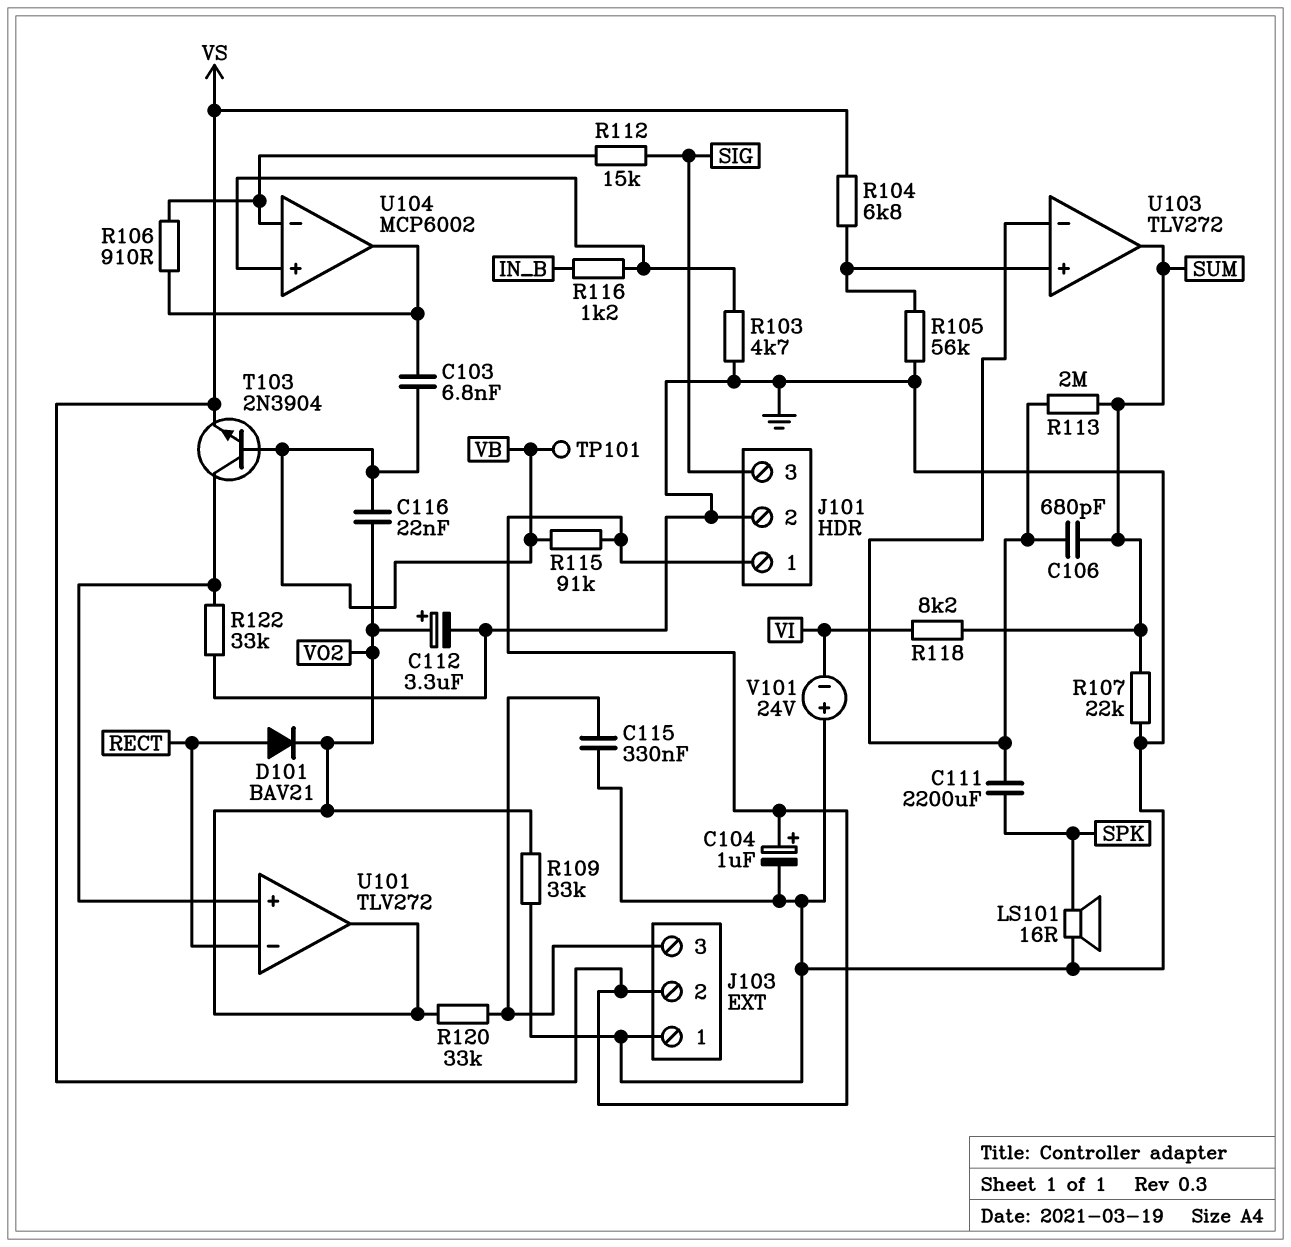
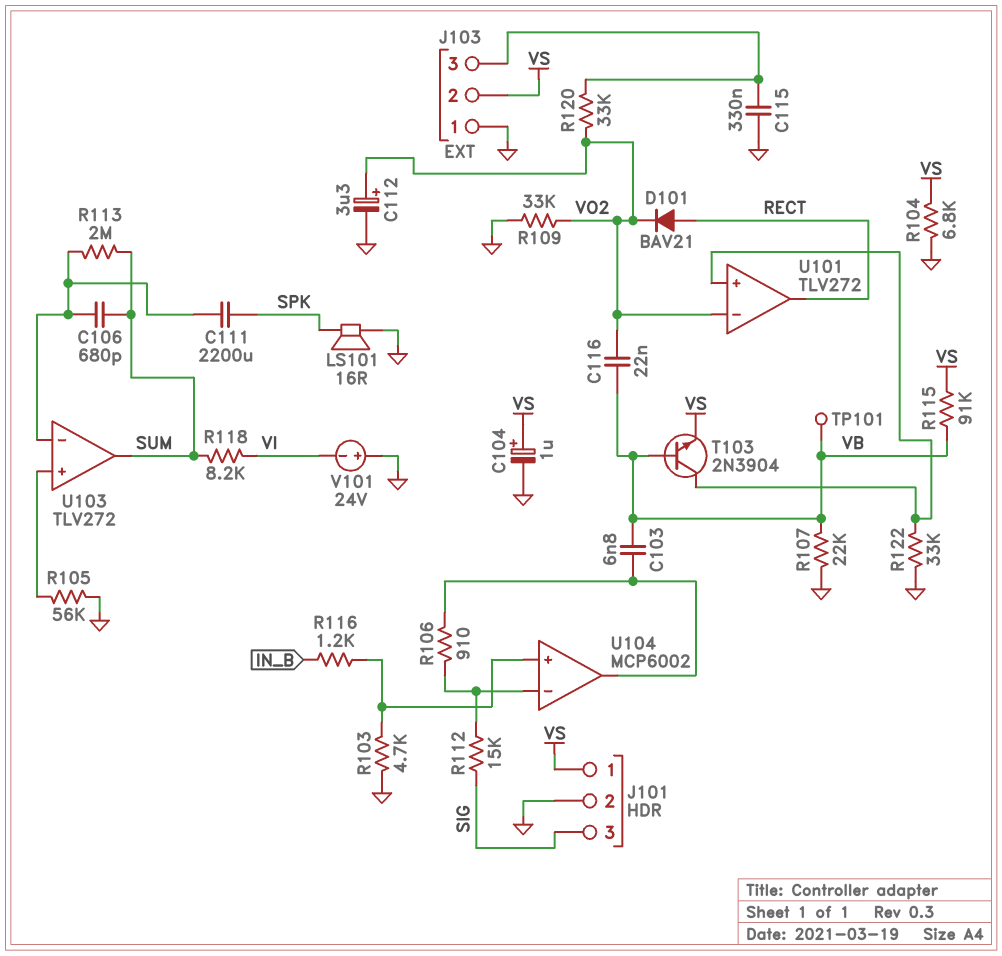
R104: 6.8k (U103/in+, VS) -> 6.8k (GND, VS)
R107: 22k (GND, SUM) -> 22k (GND, VB)
U101 pin in-: RECT -> VO2
U101 pin out: VO2 -> RECT

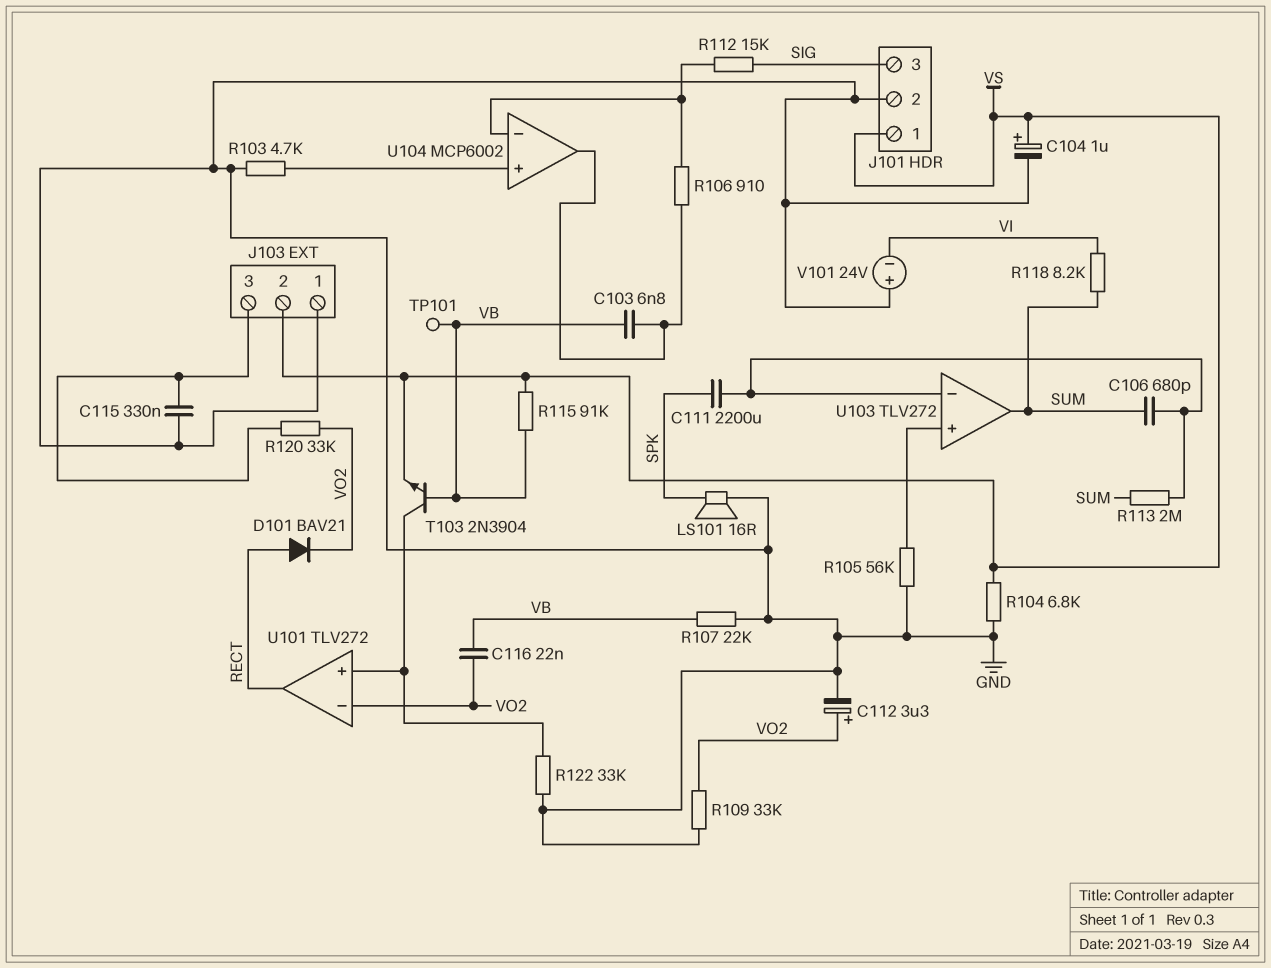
R116: 1.2k (IN_B, U104/in+) -> none

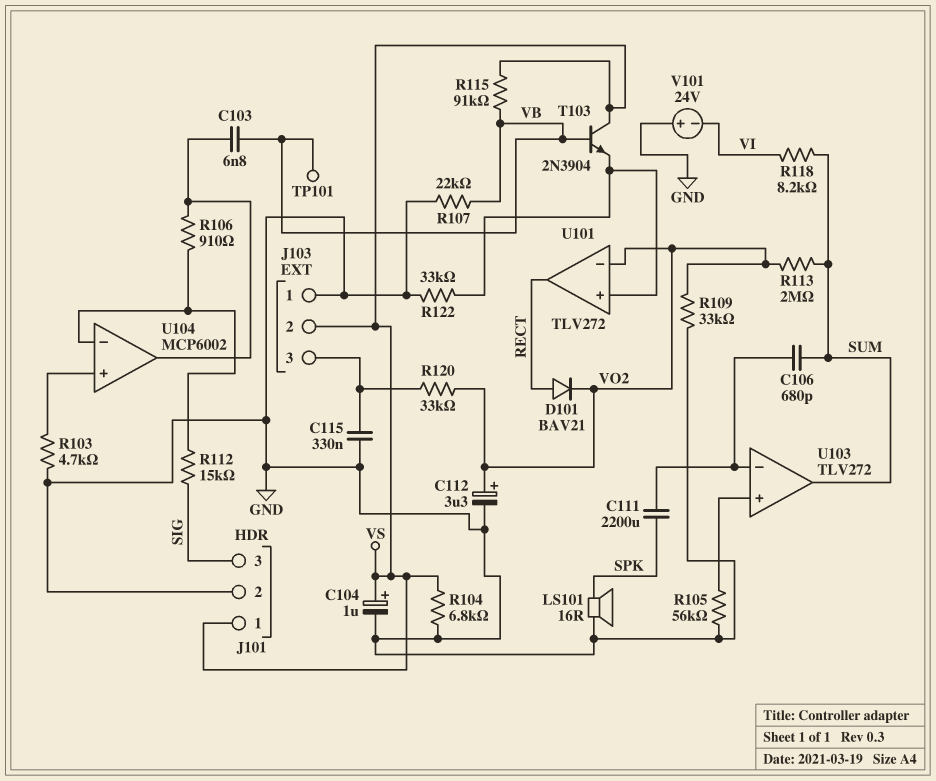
C116: 22nF (VB, VO2) -> none
R113: 2M (SUM, U103/in-) -> 2M (SUM, VO2)
T103: NPN 2N3904 (B VB, C U101/in+, E VS) -> NPN 2N3904 (B VB, C VS, E U101/in+)

